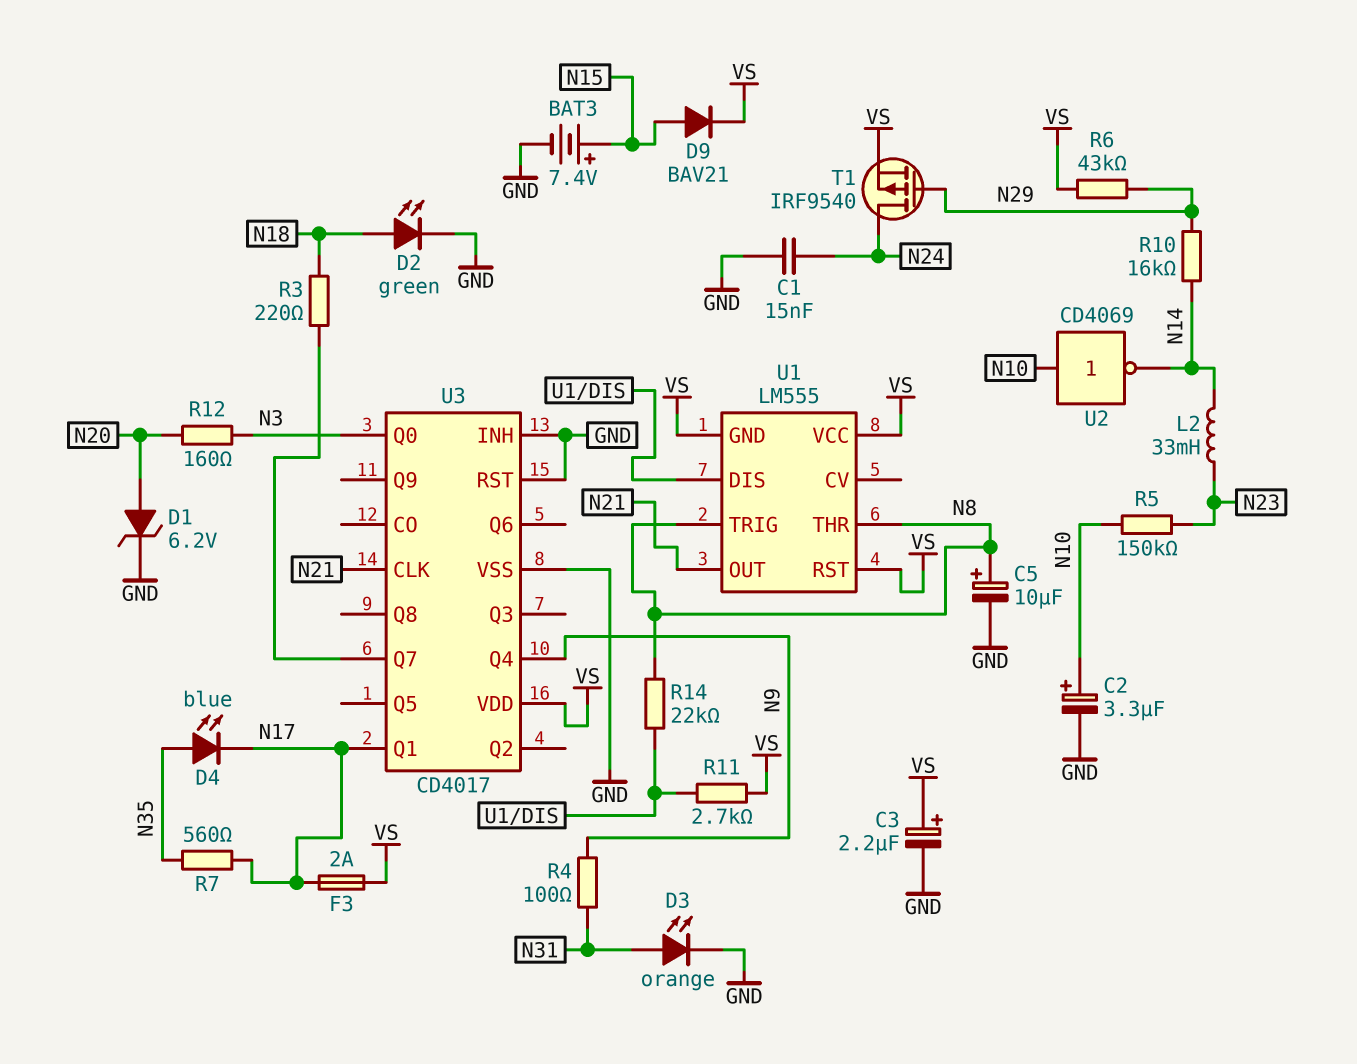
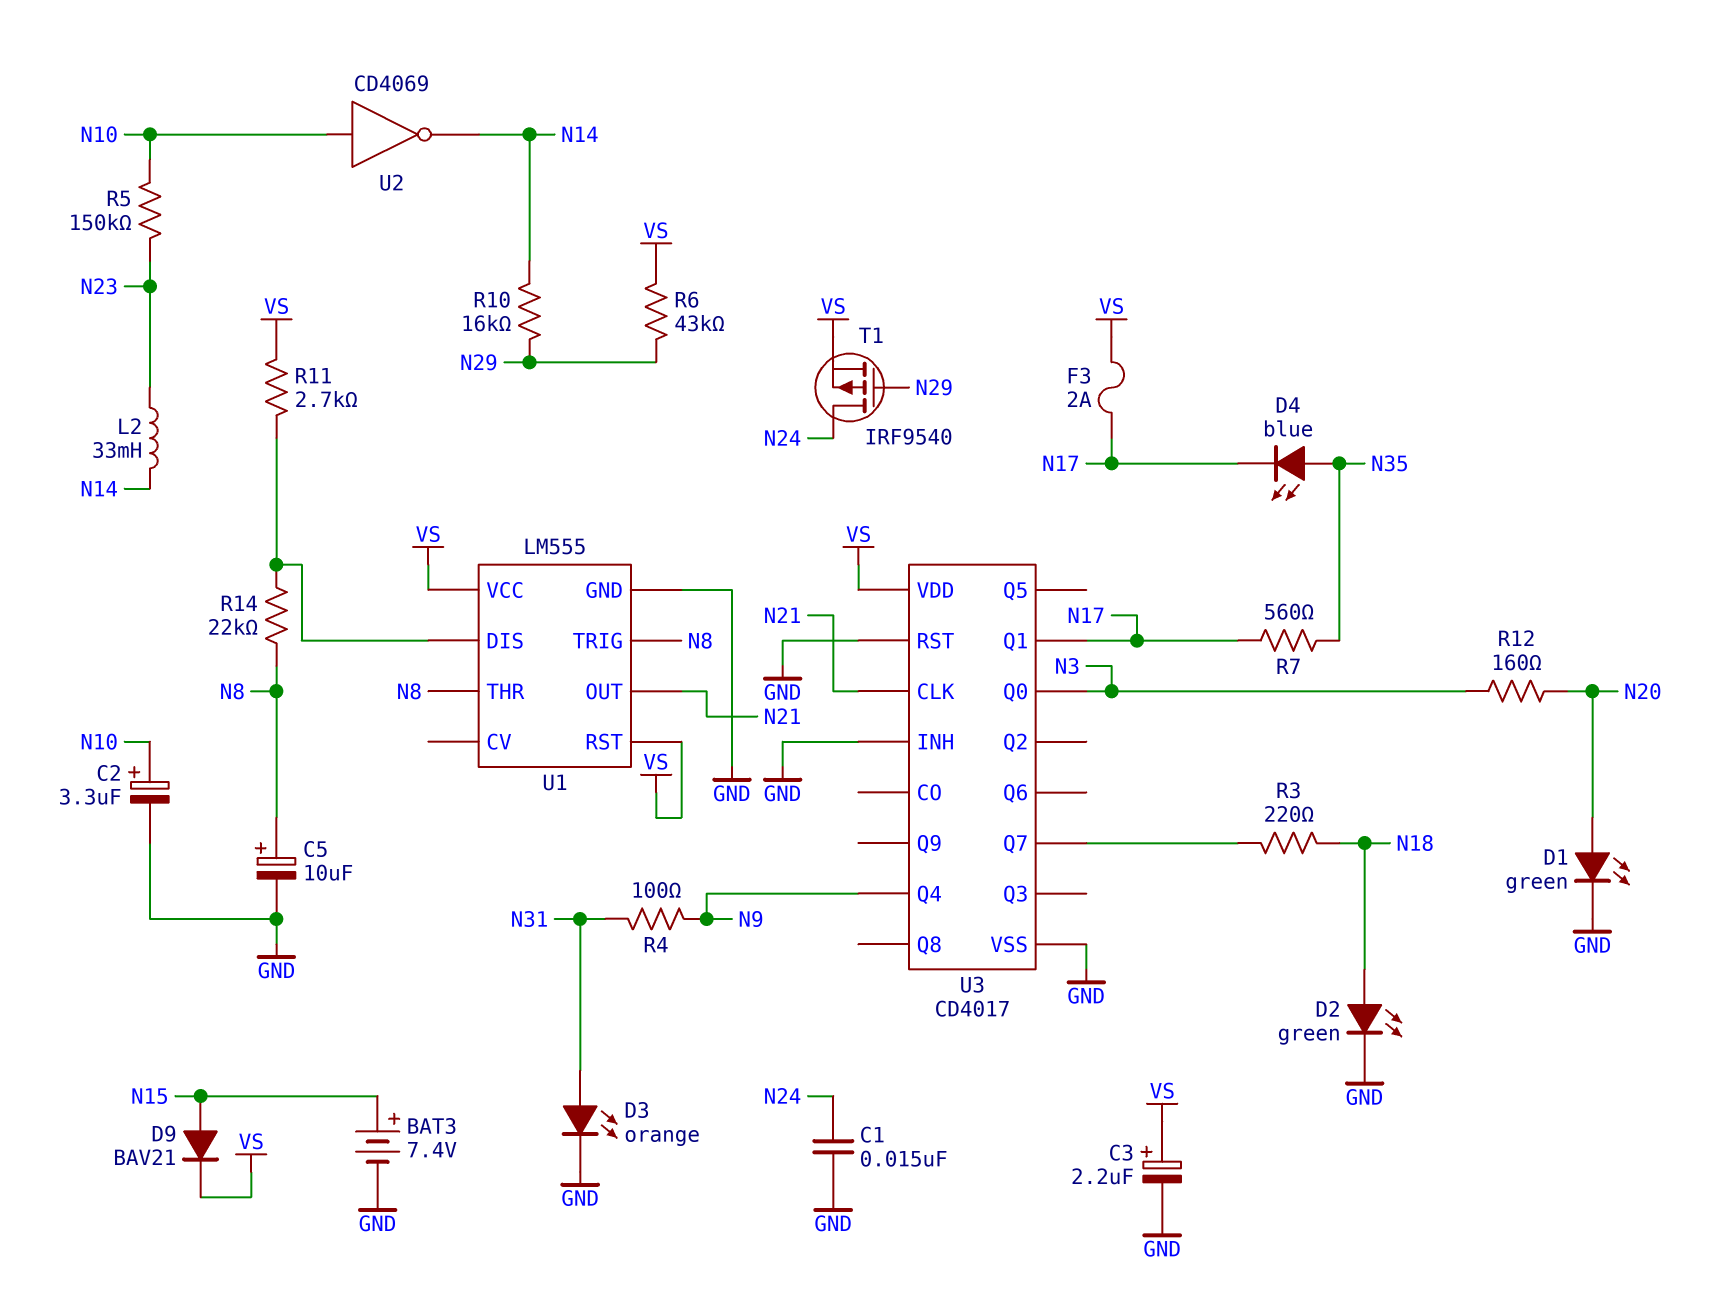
D1: zener 6.2V (A N20, K GND) -> LED green (A N20, K GND)
U1 pin GND: VS -> GND

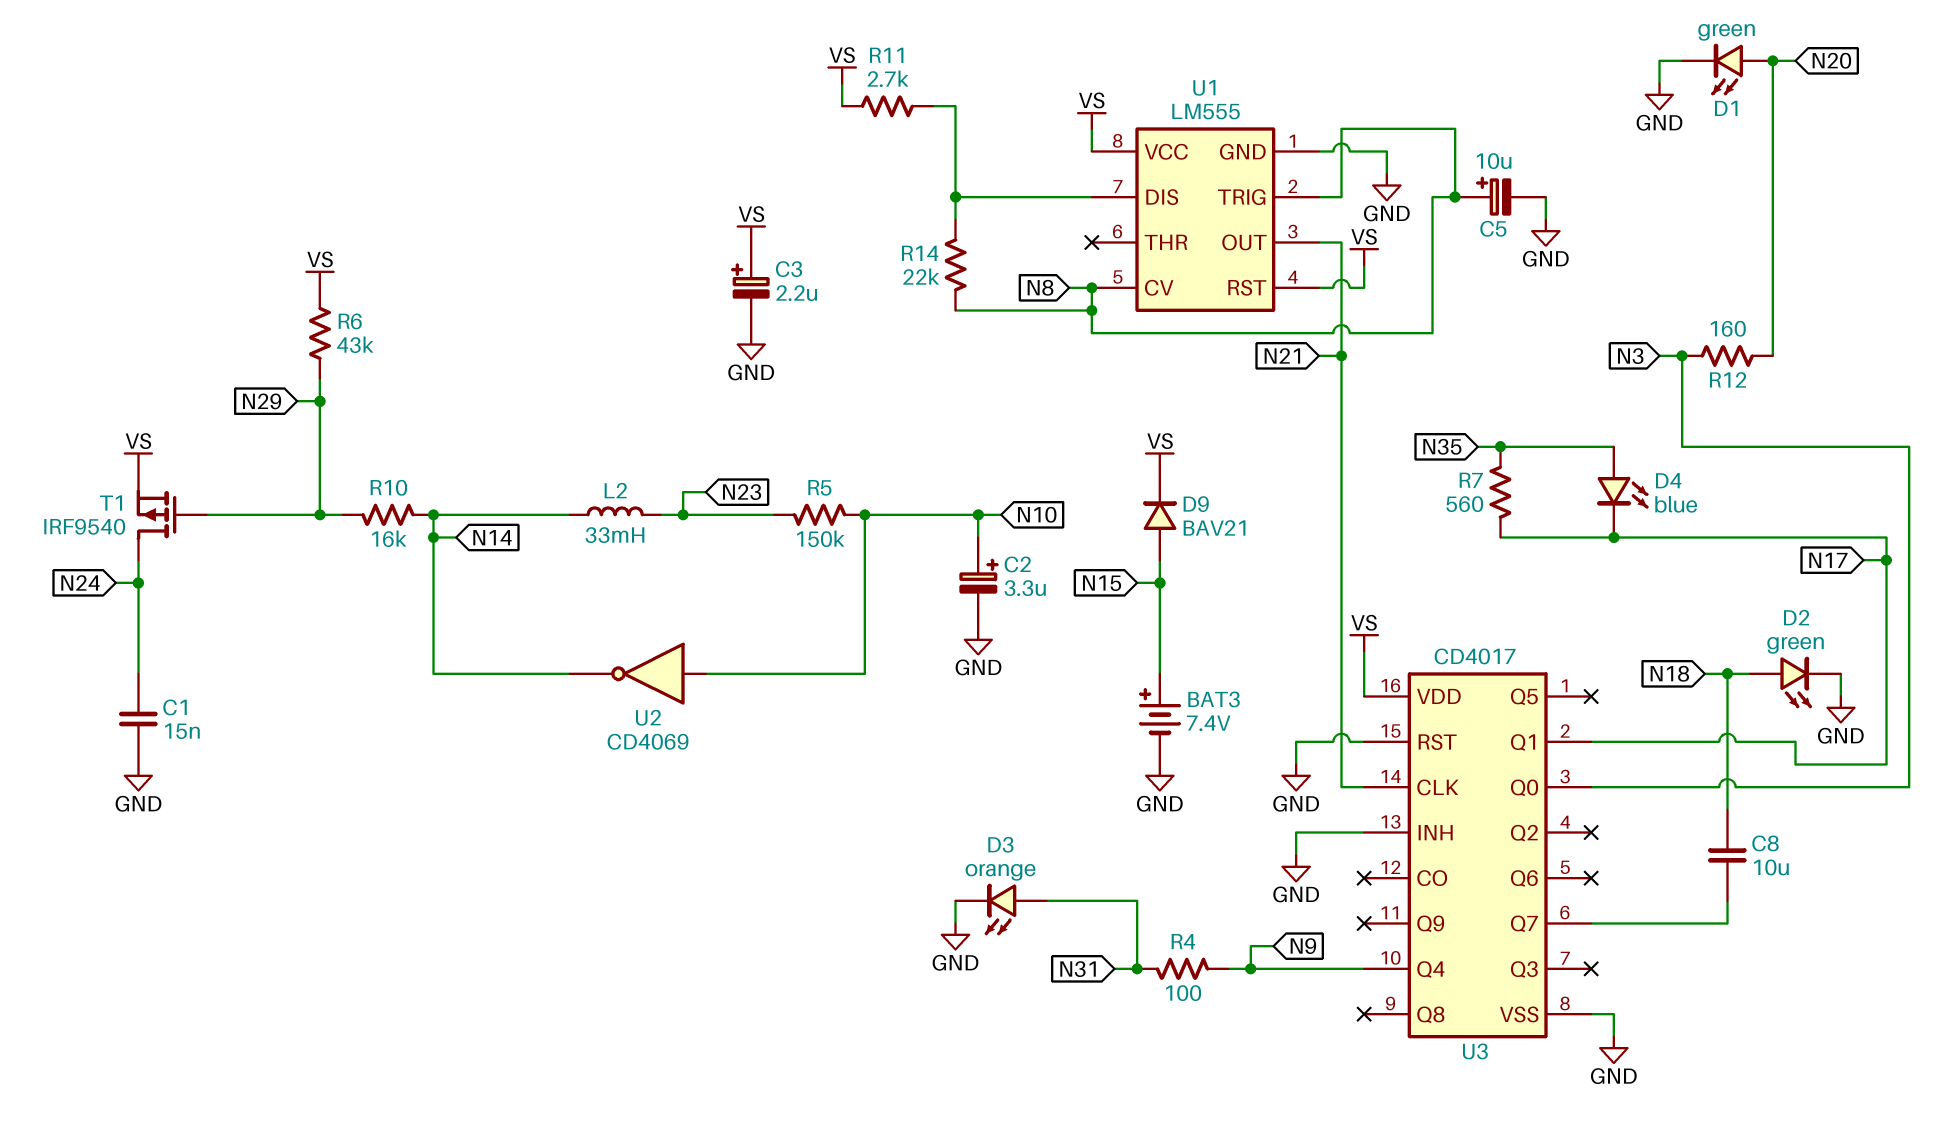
C8: none -> 10uF (N18, U3/Q7)
F3: 2A (N17, VS) -> none
R3: 220 (N18, U3/Q7) -> none
U1 pin CV: none -> N8
U1 pin THR: N8 -> none

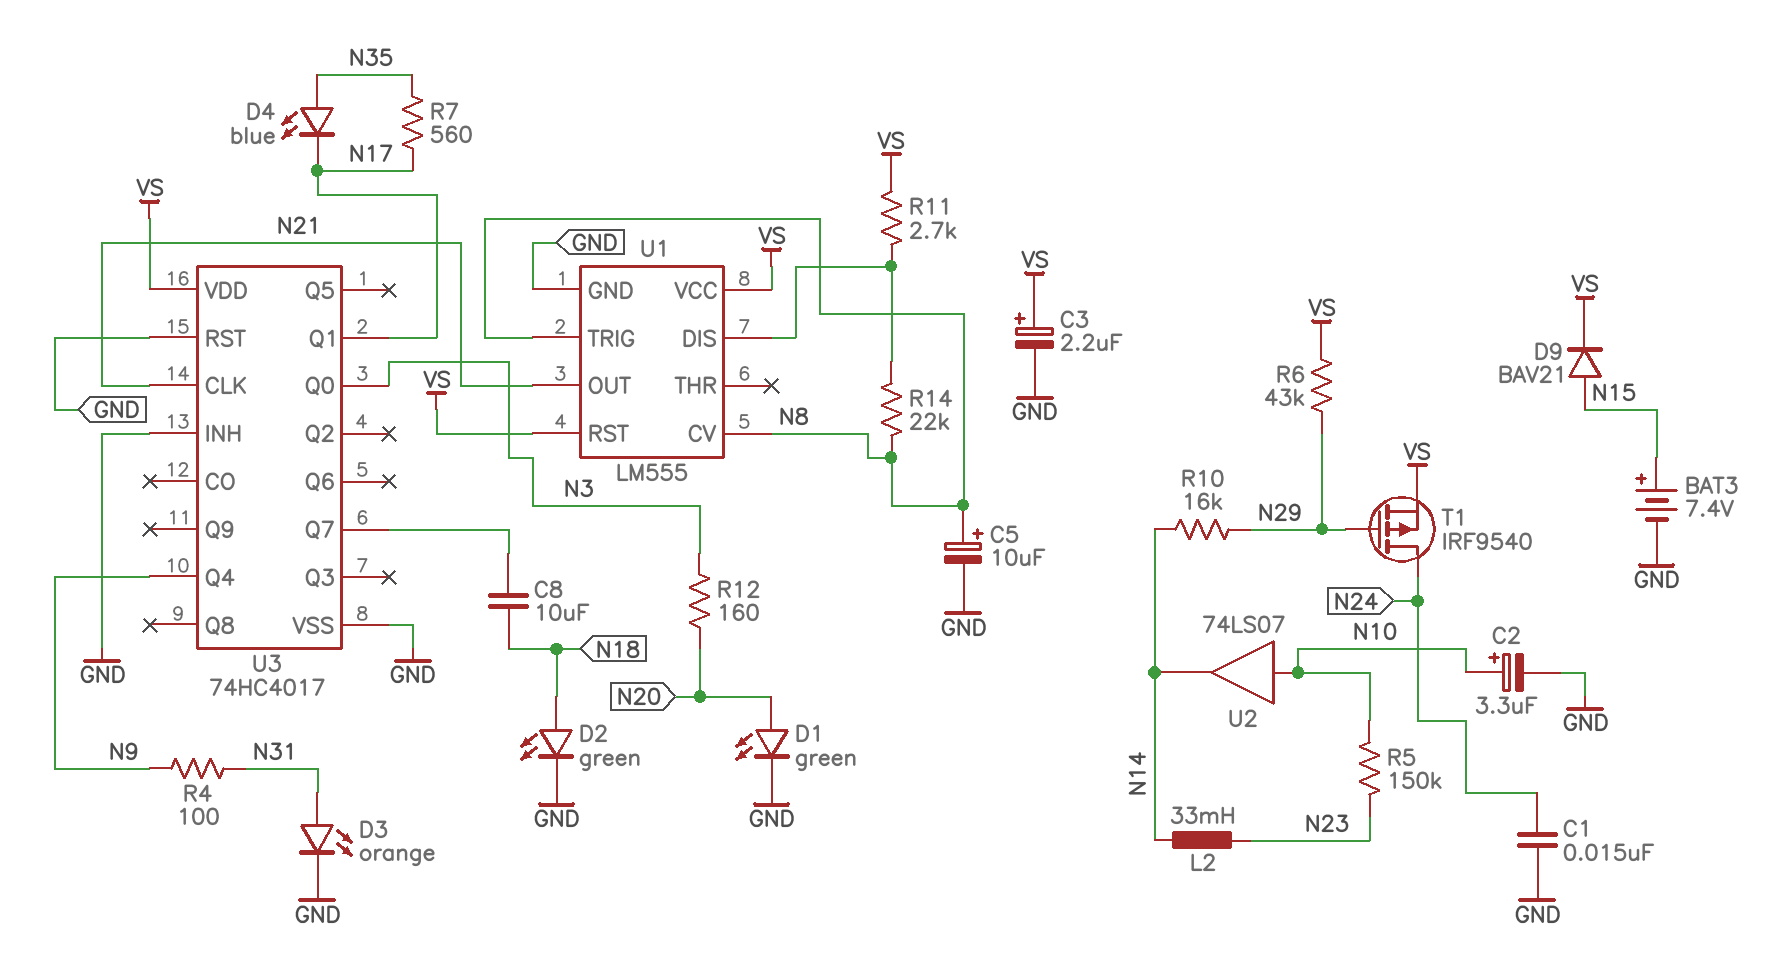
U2: NOT CD4069 (in N10, out N14) -> buffer 74LS07 (in N10, out N14)
U3: CD4017 -> 74HC4017

